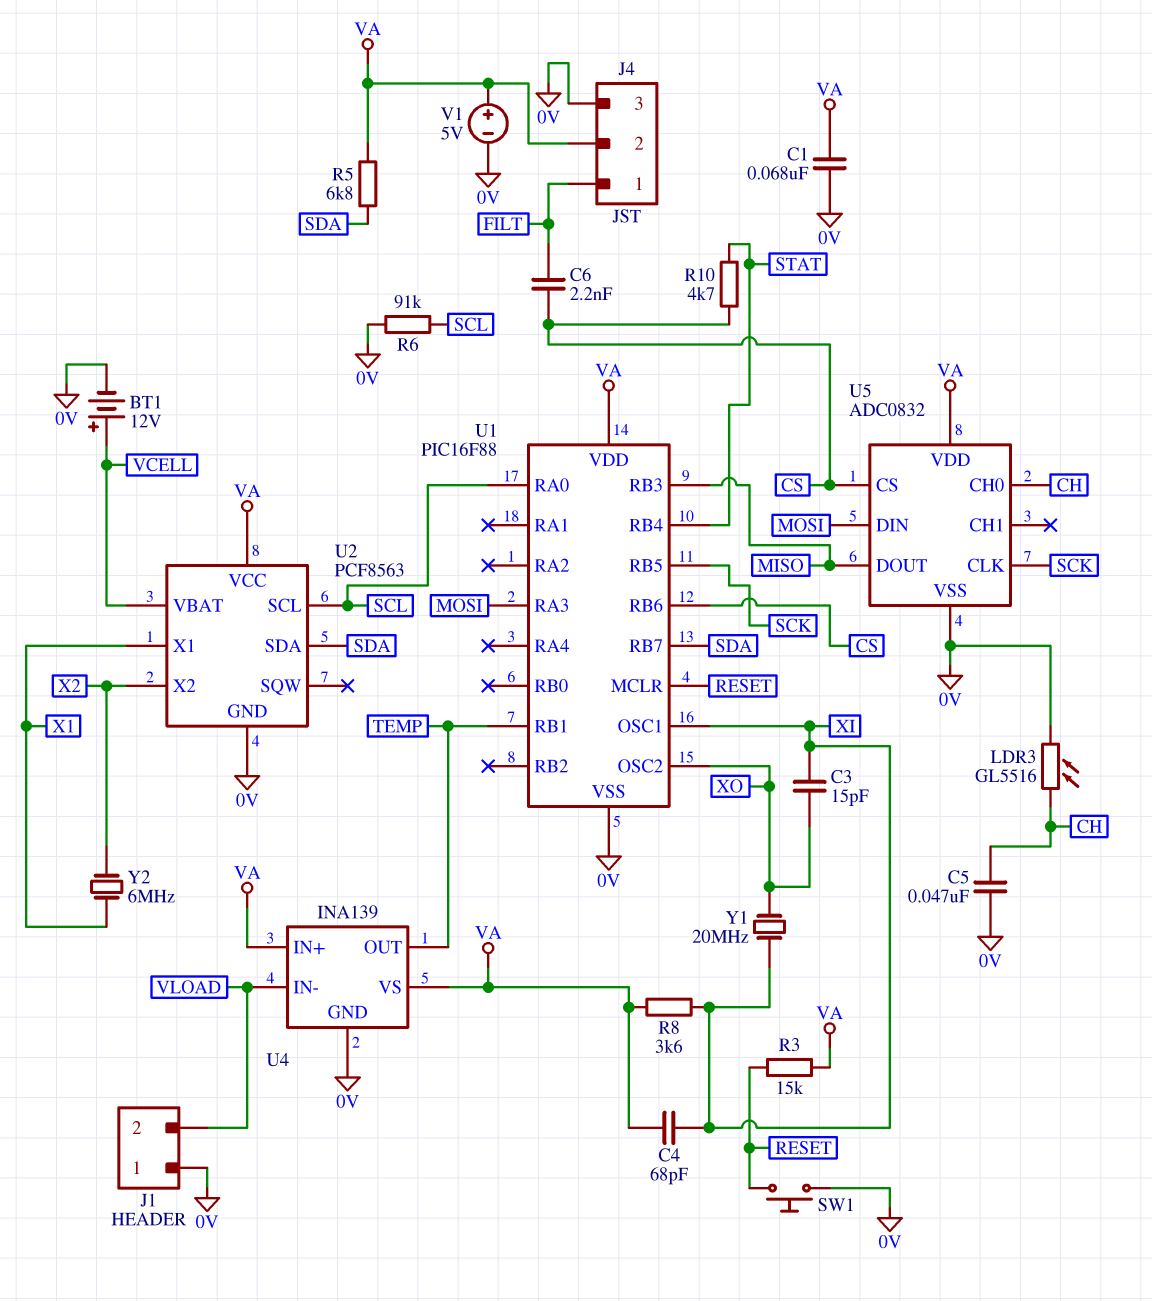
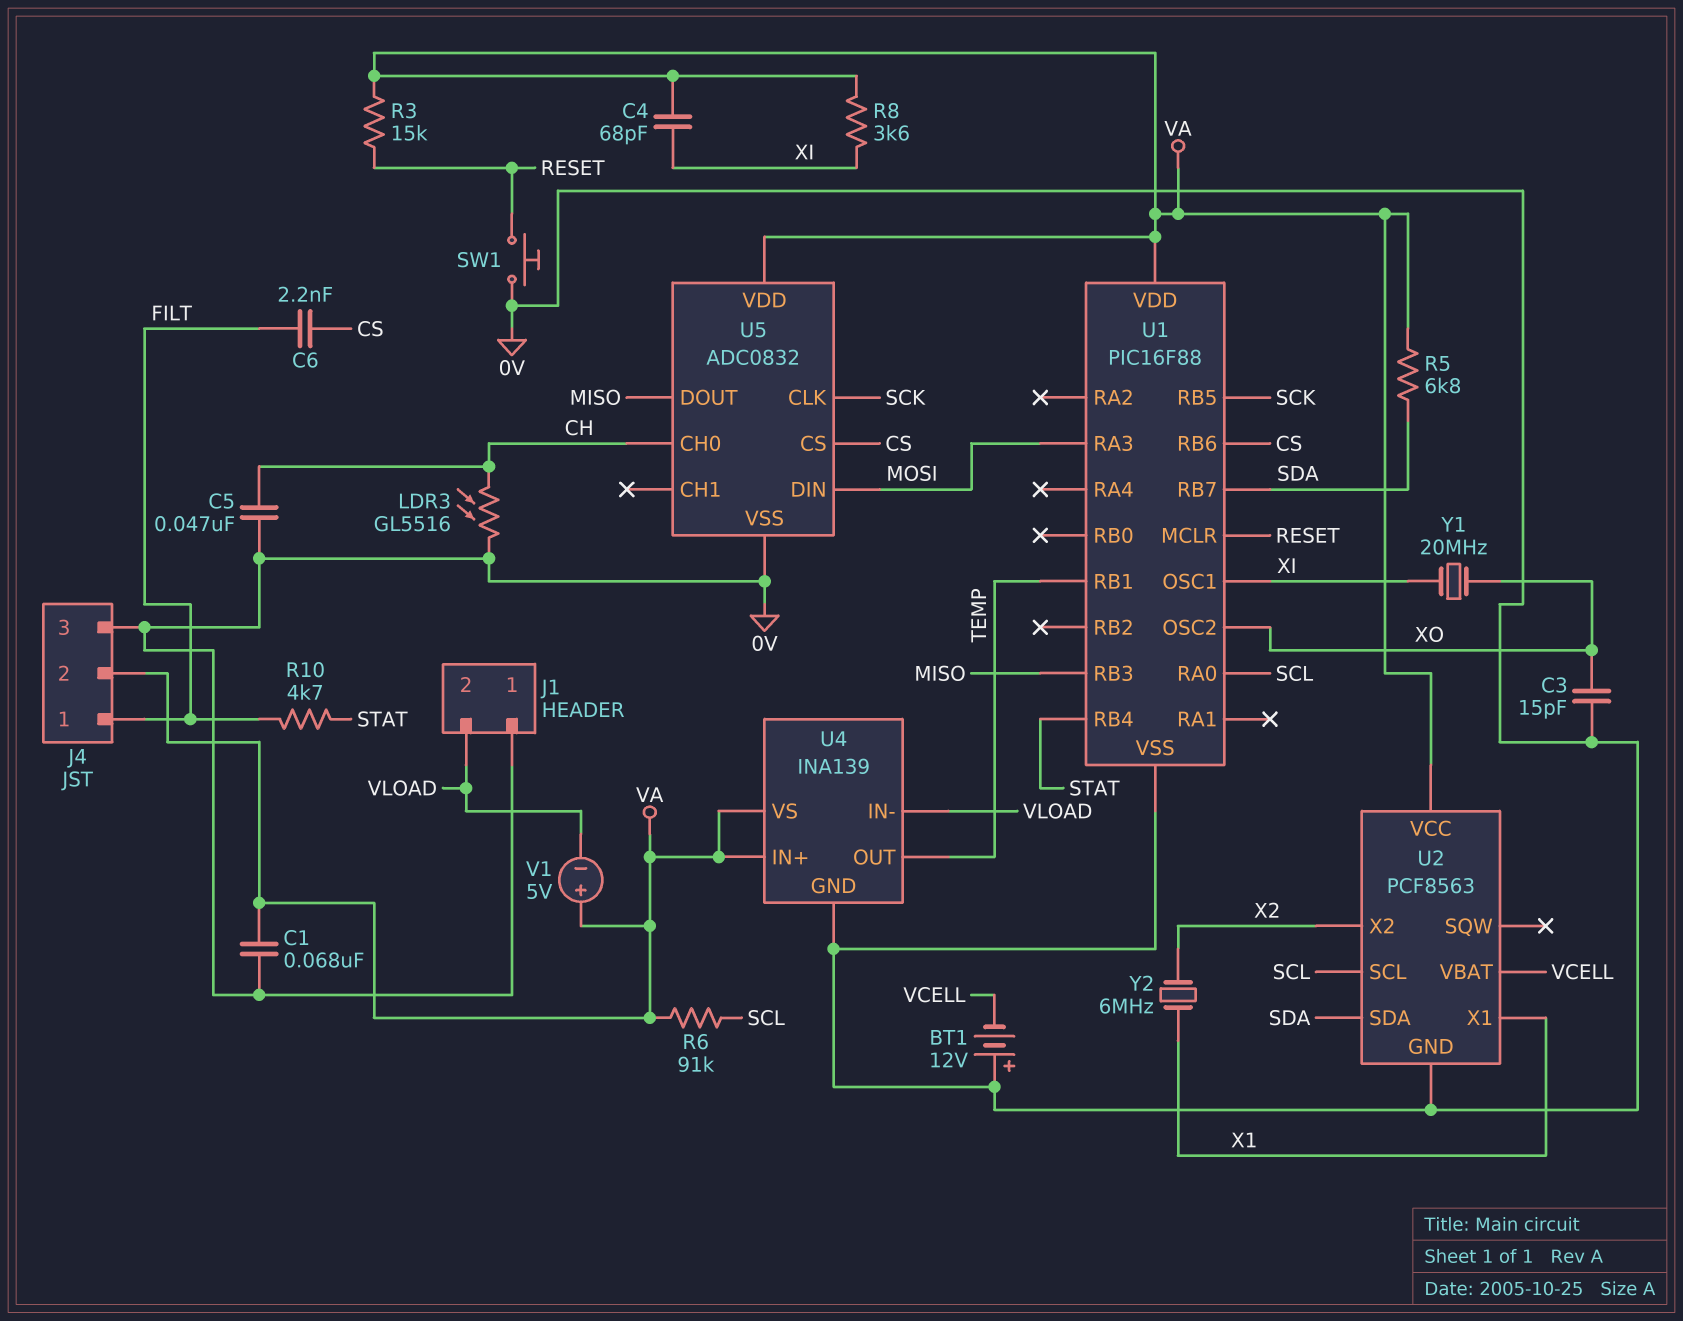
BT1: 12V (plus VCELL, minus 0V) -> 12V (plus 0V, minus VCELL)
C3: 15pF (XI, XO) -> 15pF (0V, XO)
R6: 91k (0V, SCL) -> 91k (SCL, VA)
R10: 4.7k (CS, STAT) -> 4.7k (FILT, STAT)
V1: 5V (plus VA, minus 0V) -> 5V (plus VA, minus VLOAD)

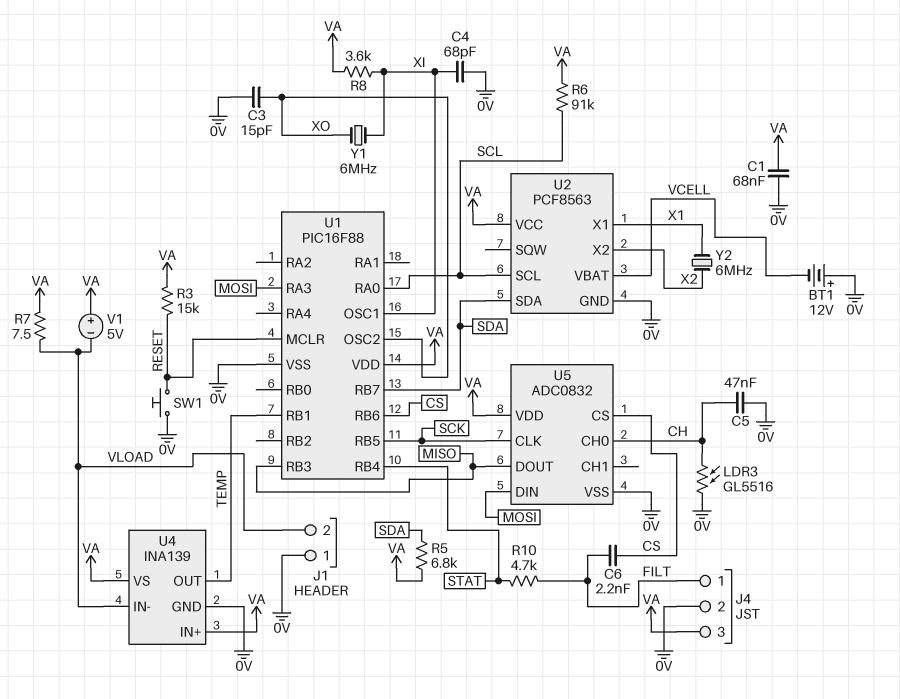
C4: 68pF (VA, XI) -> 68pF (0V, XI)
J4 pin 2: VA -> 0V
J4 pin 3: 0V -> VA
R7: none -> 7.5 (VA, VLOAD)
Y1: 20MHz (XI, XO) -> 6MHz (XI, XO)

